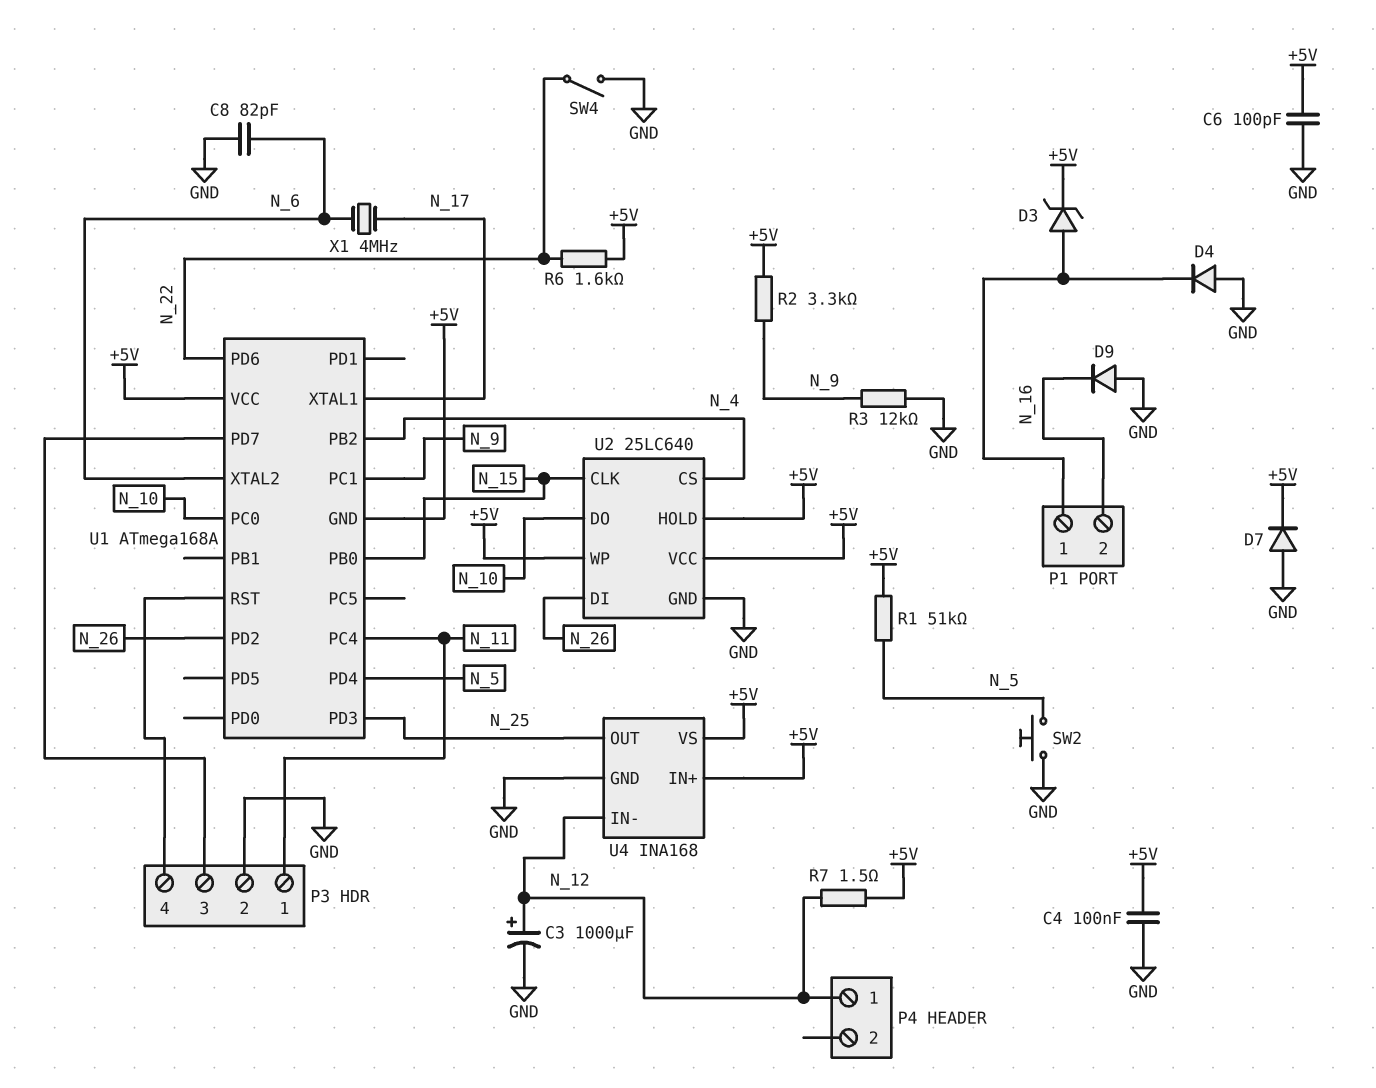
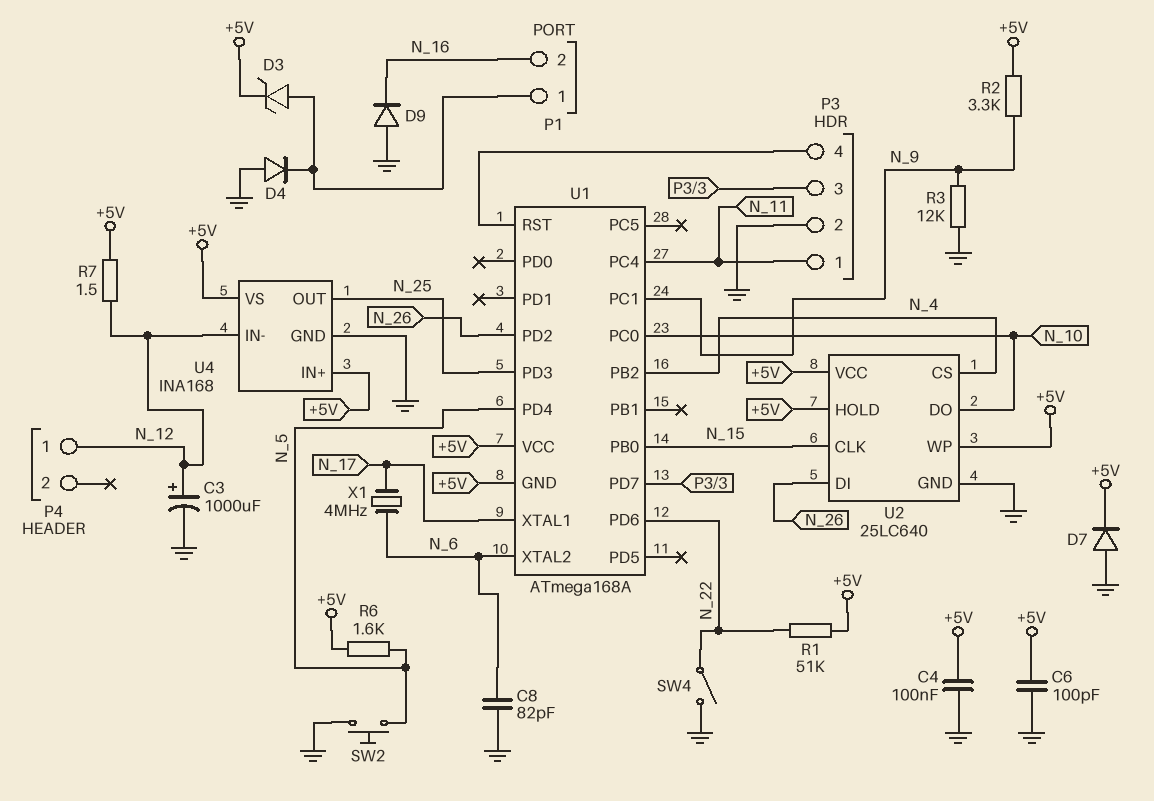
R1: 51k (+5V, N_5) -> 51k (+5V, N_22)
R6: 1.6k (+5V, N_22) -> 1.6k (+5V, N_5)

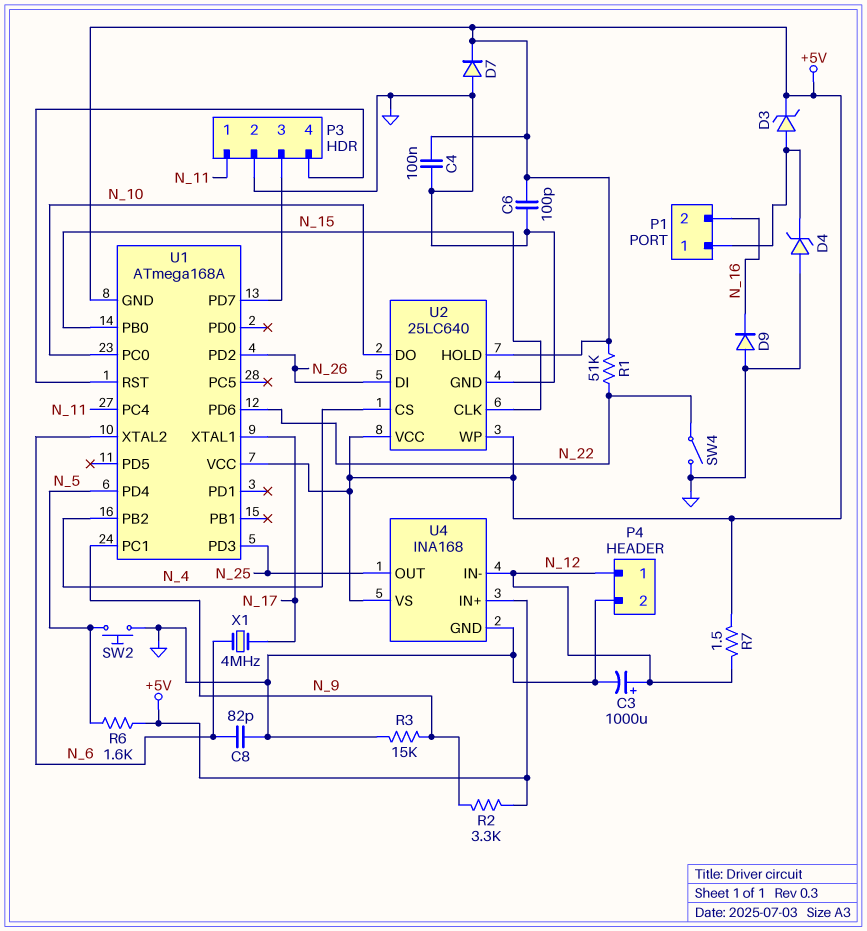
D4: diode (A GND, K P1/1) -> zener (A GND, K P1/1)
P4 pin 2: none -> GND
R3: 12k (GND, N_9) -> 15k (GND, N_9)

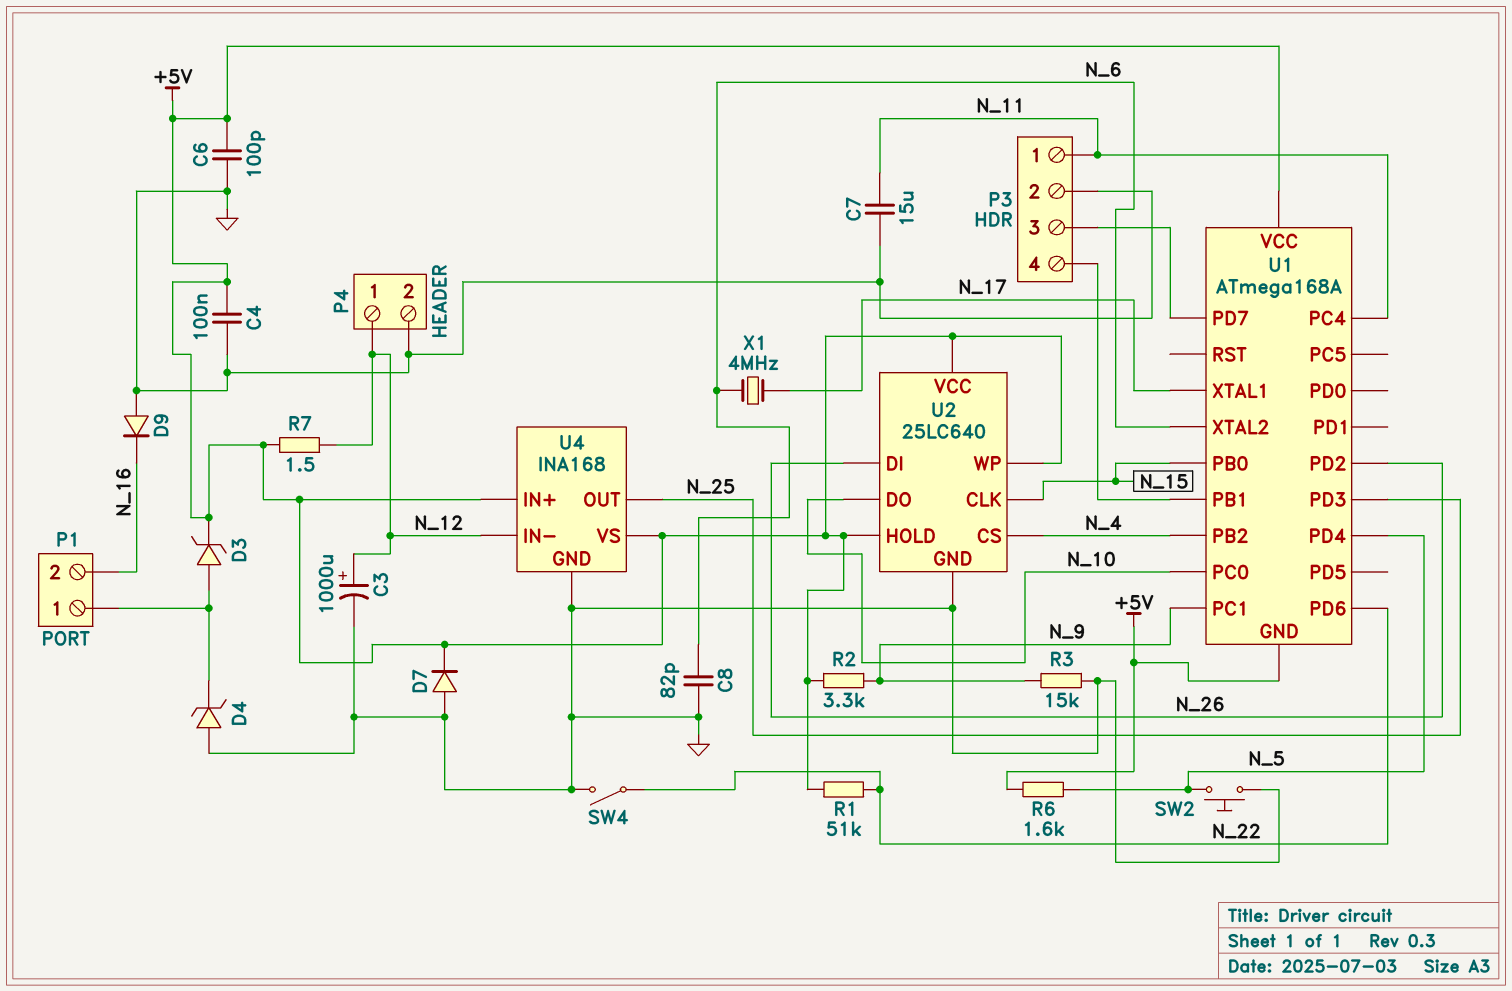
C7: none -> 15uF (GND, N_11)
U1 pin PB1: none -> P3/4
U1 pin RST: P3/4 -> none

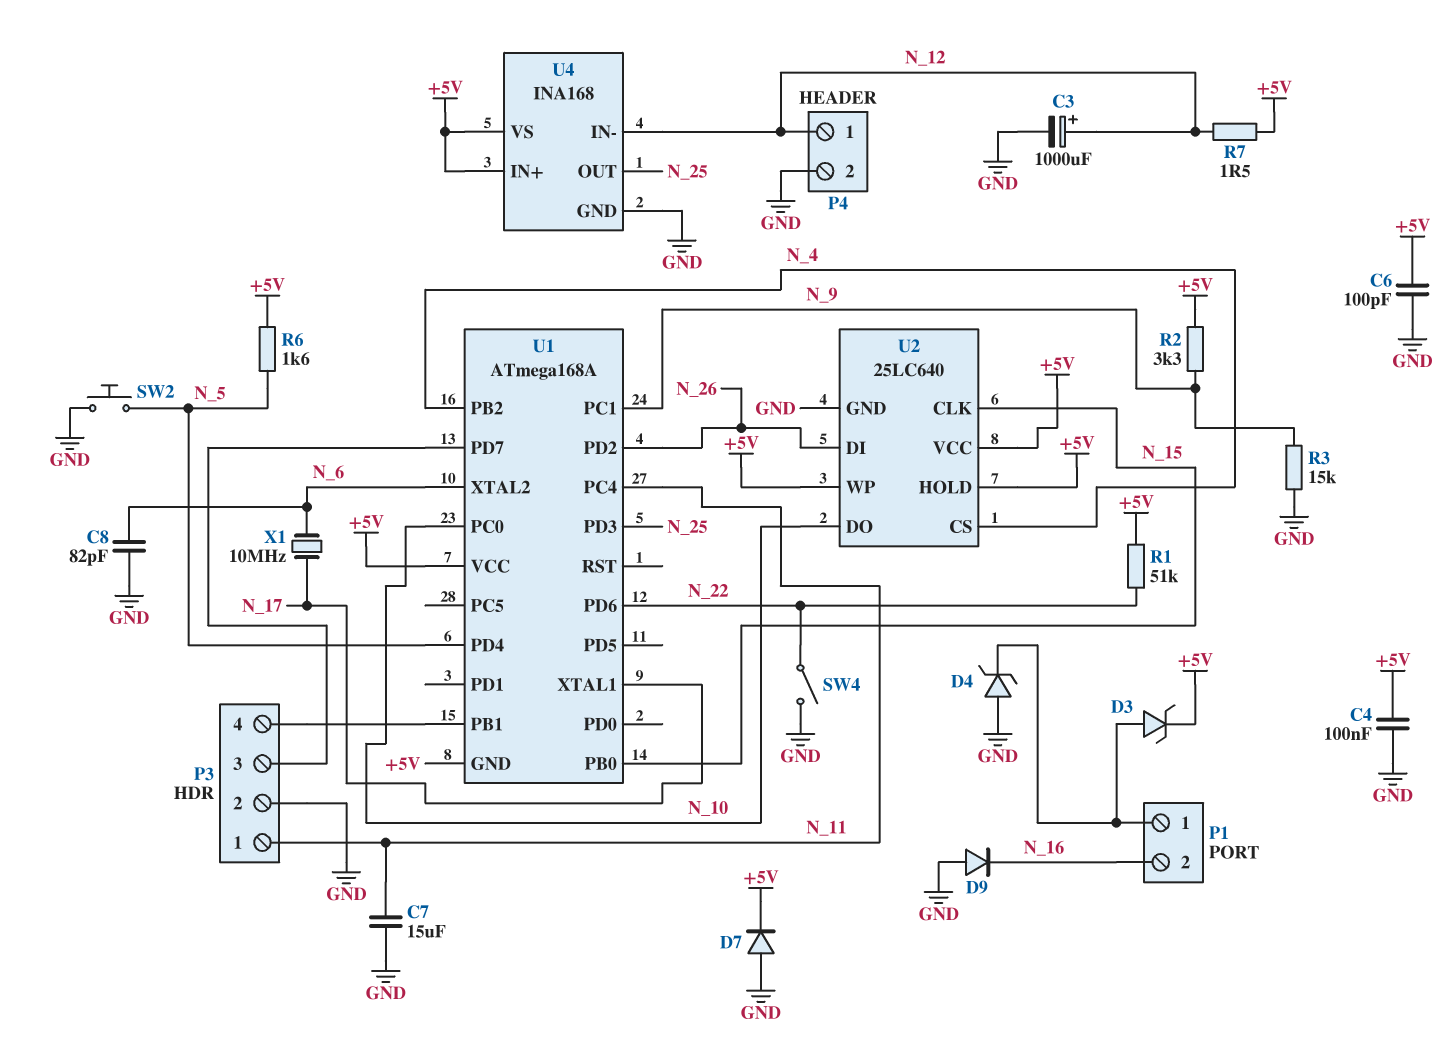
X1: 4MHz (N_6, N_17) -> 10MHz (N_6, N_17)

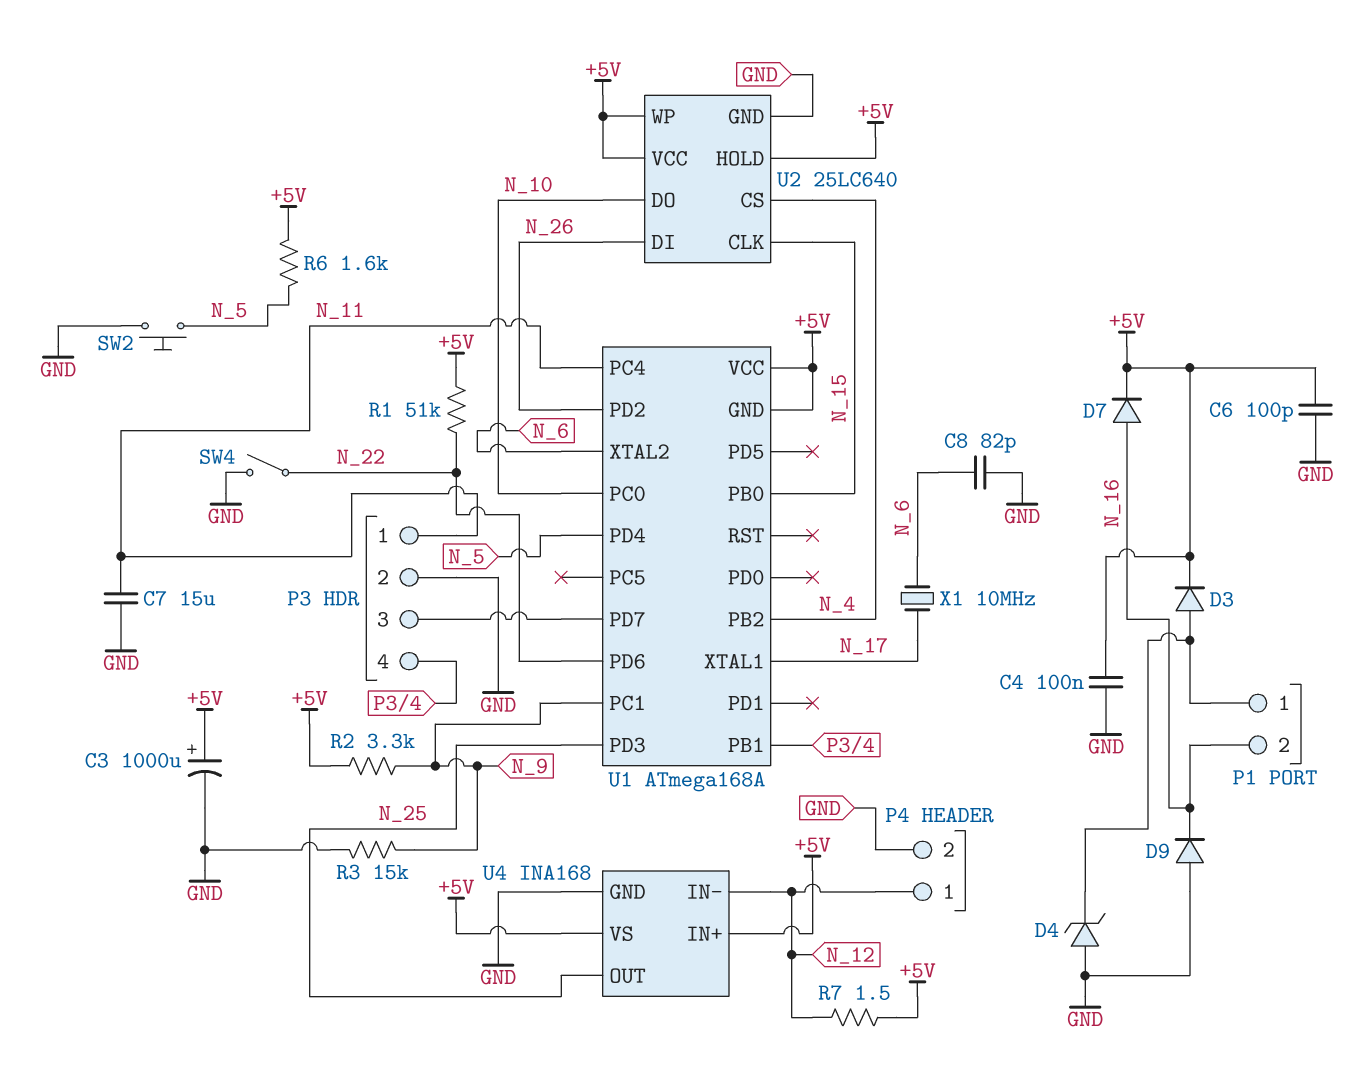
C3: 1000uF (plus N_12, minus GND) -> 1000uF (plus +5V, minus GND)
D3: zener (A P1/1, K +5V) -> diode (A P1/1, K +5V)
D7: diode (A GND, K +5V) -> diode (A N_16, K +5V)

